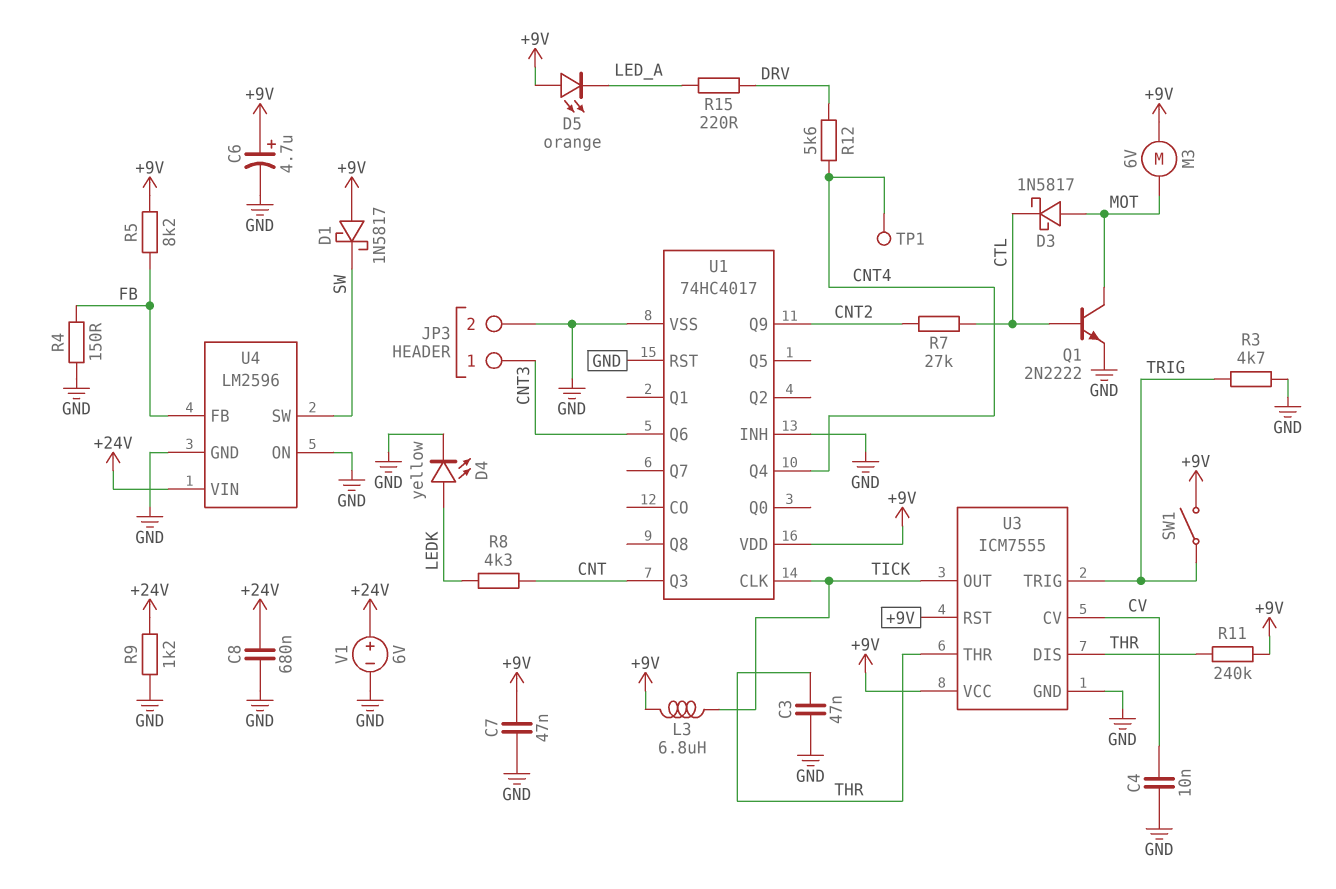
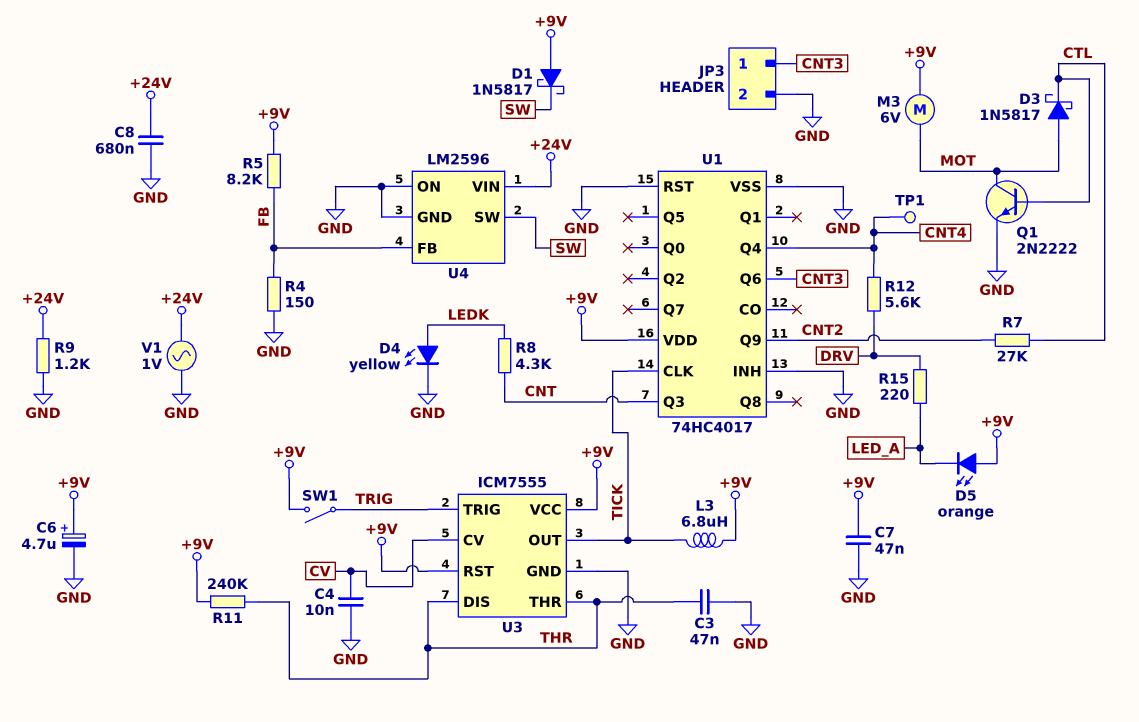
R3: 4.7k (GND, TRIG) -> none
V1: 6V (plus +24V, minus GND) -> AC 1V (+24V, GND)

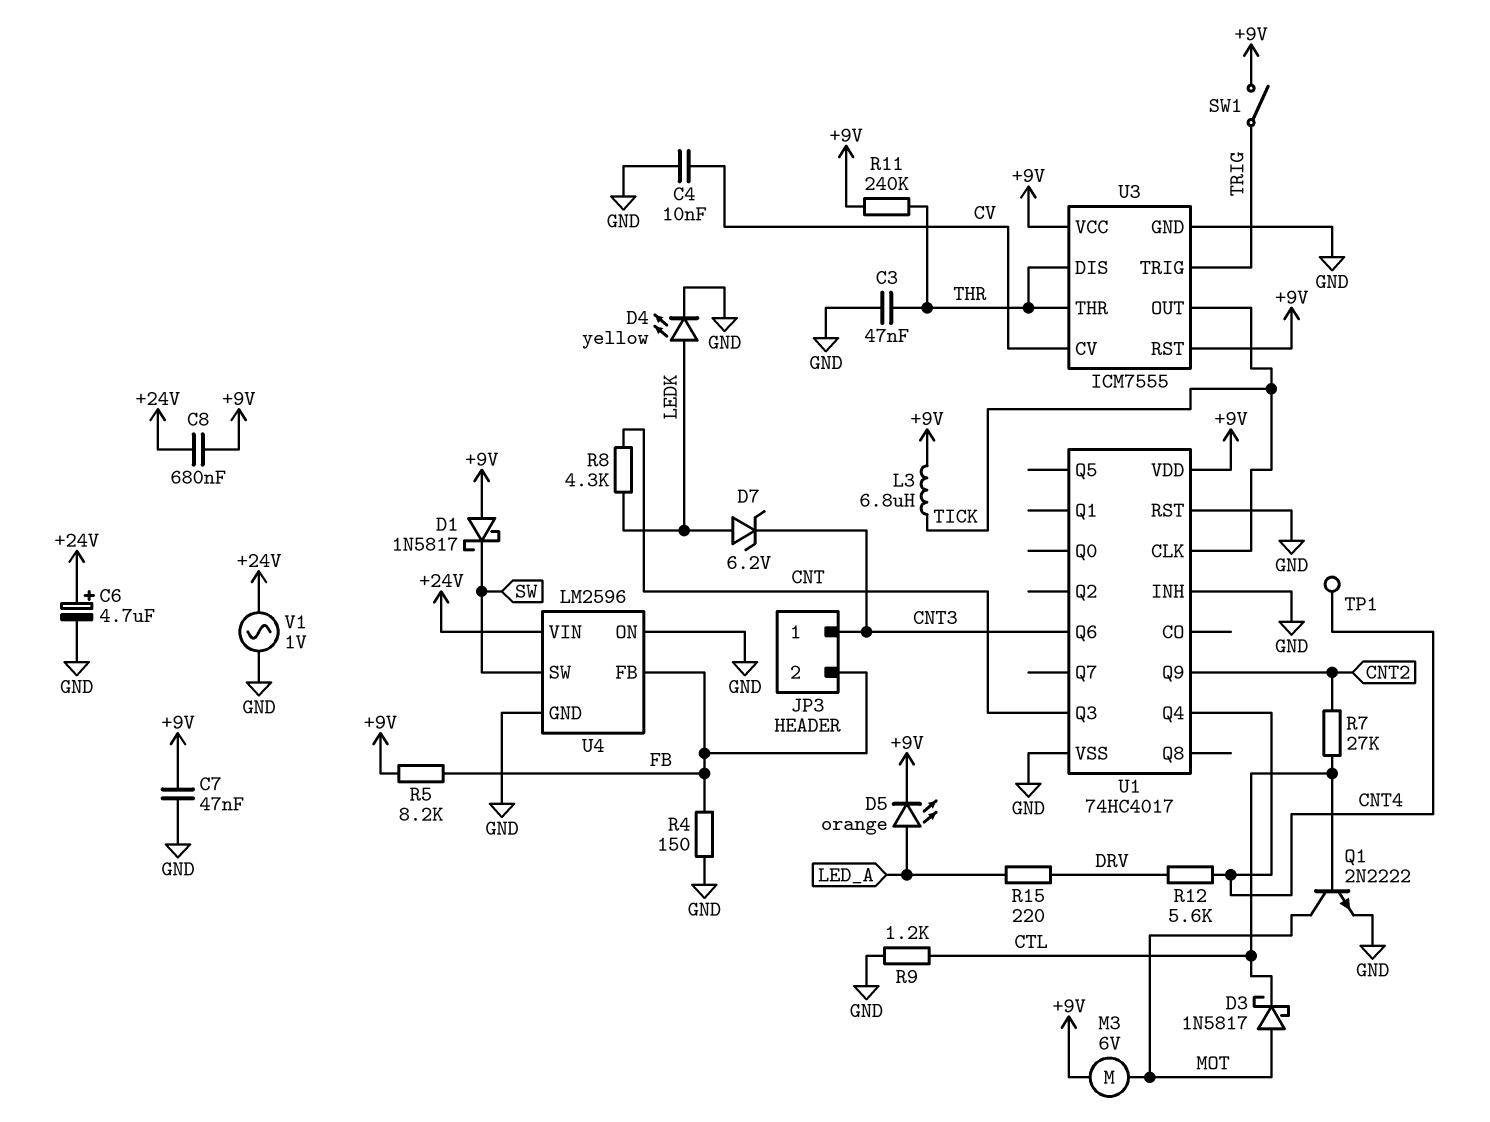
C6: 4.7uF (plus +9V, minus GND) -> 4.7uF (plus +24V, minus GND)
C8: 680nF (+24V, GND) -> 680nF (+9V, +24V)
D5: LED orange (A +9V, K LED_A) -> LED orange (A LED_A, K +9V)
D7: none -> zener 6.2V (A LEDK, K CNT3)
JP3 pin 2: GND -> FB
R9: 1.2k (+24V, GND) -> 1.2k (CTL, GND)

